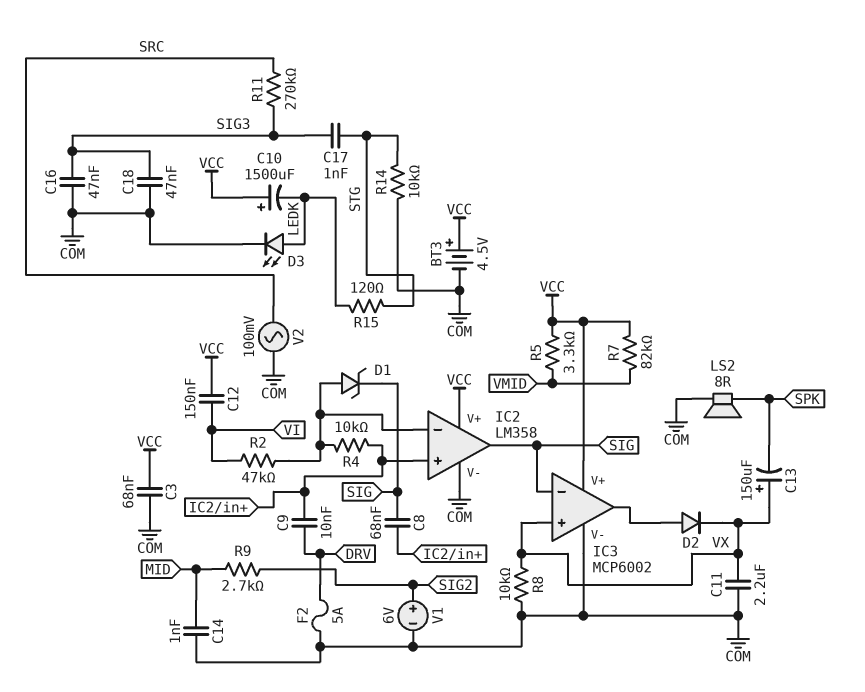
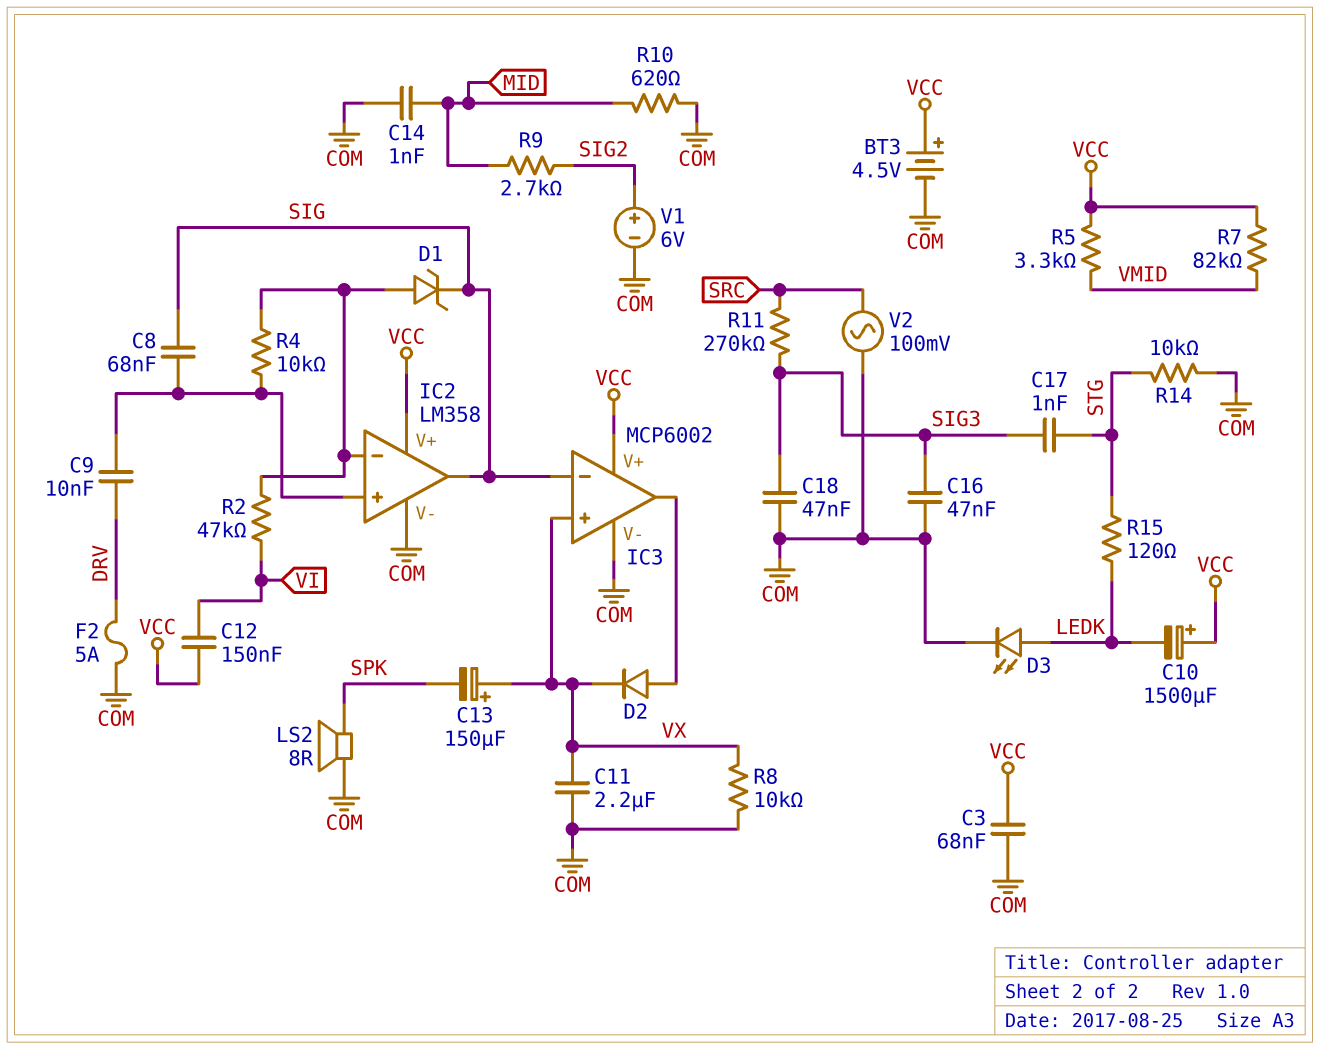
R10: none -> 620 (COM, MID)

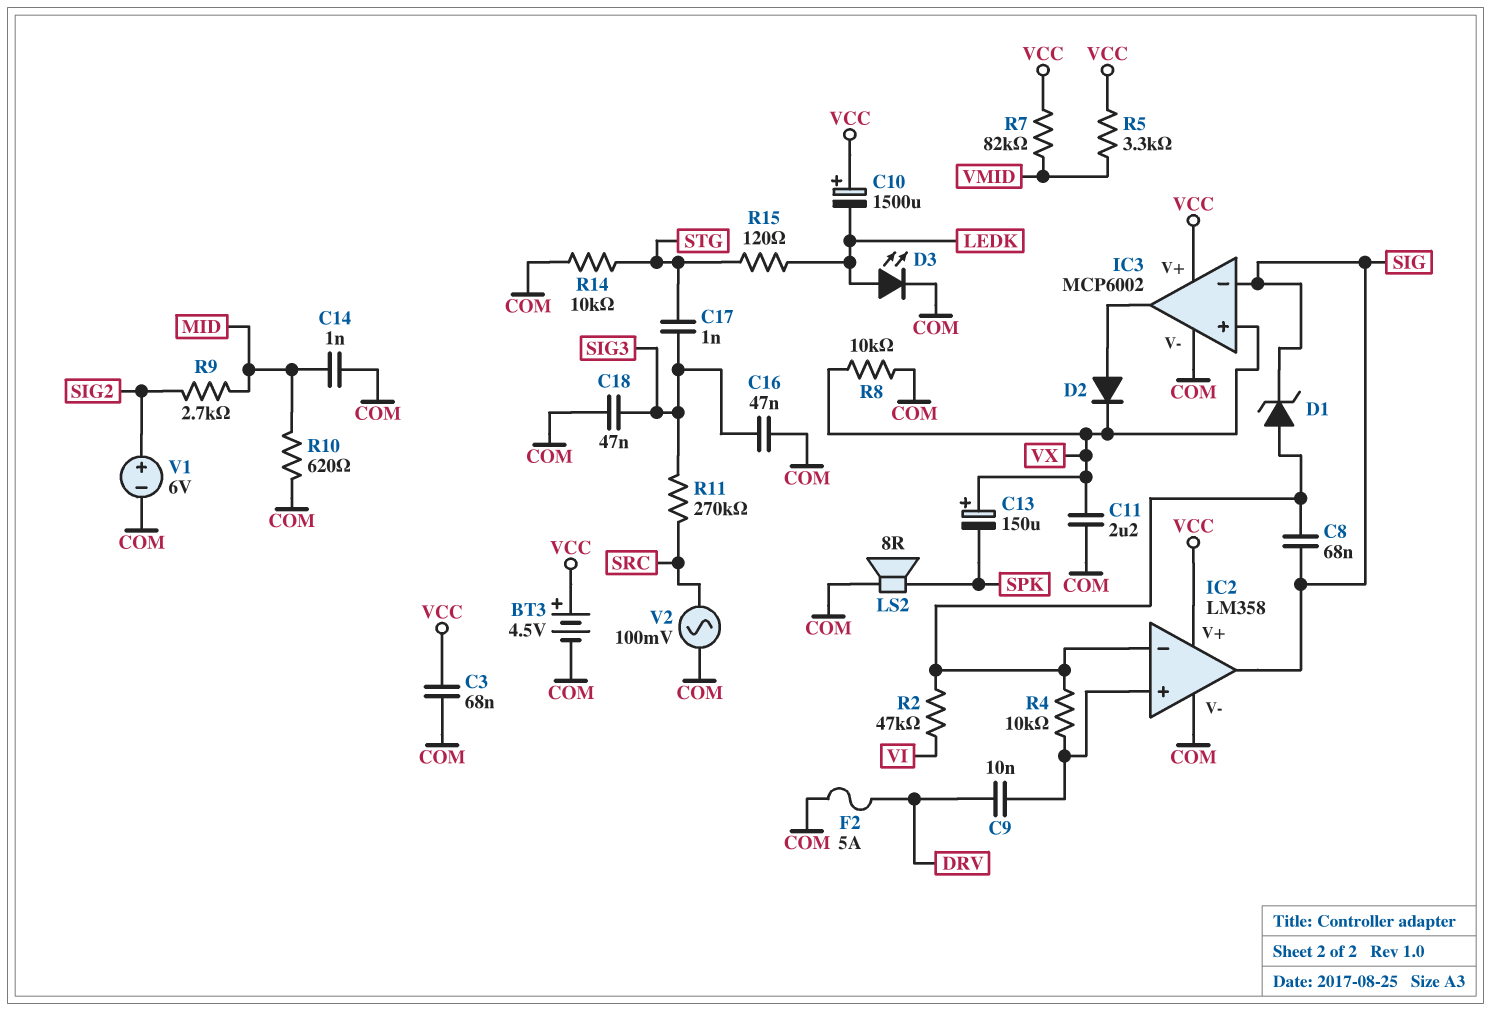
C8: 68nF (IC2/in+, SIG) -> 68nF (IC2/in-, SIG)
C12: 150nF (VCC, VI) -> none

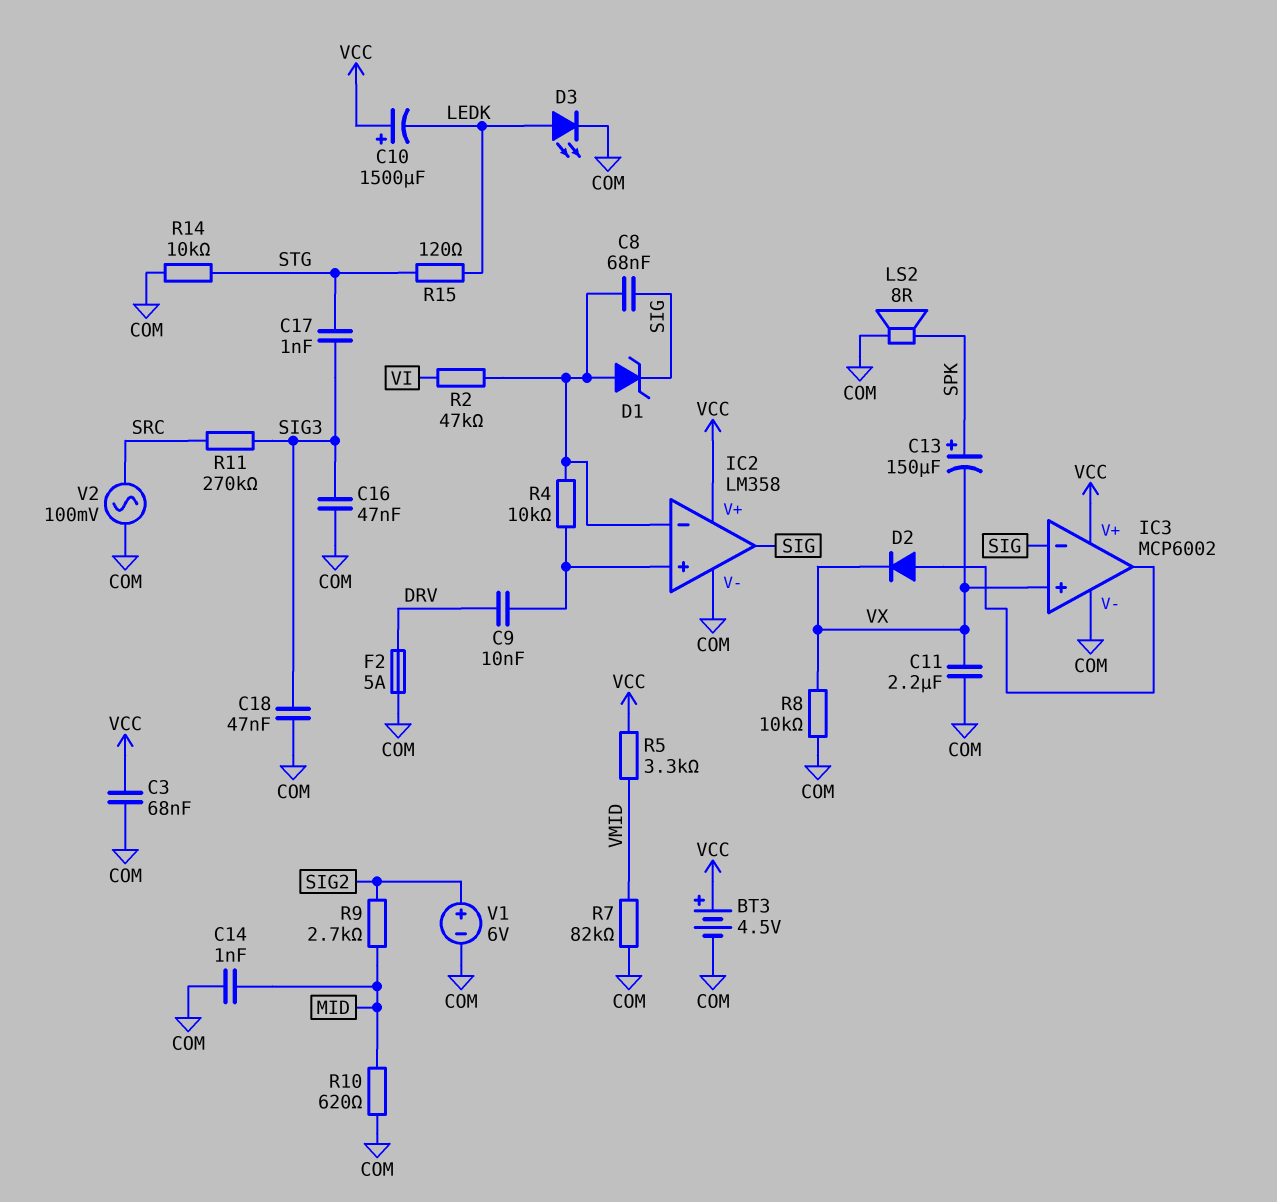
C13: 150uF (plus VX, minus SPK) -> 150uF (plus SPK, minus VX)
R7: 82k (VCC, VMID) -> 82k (COM, VMID)

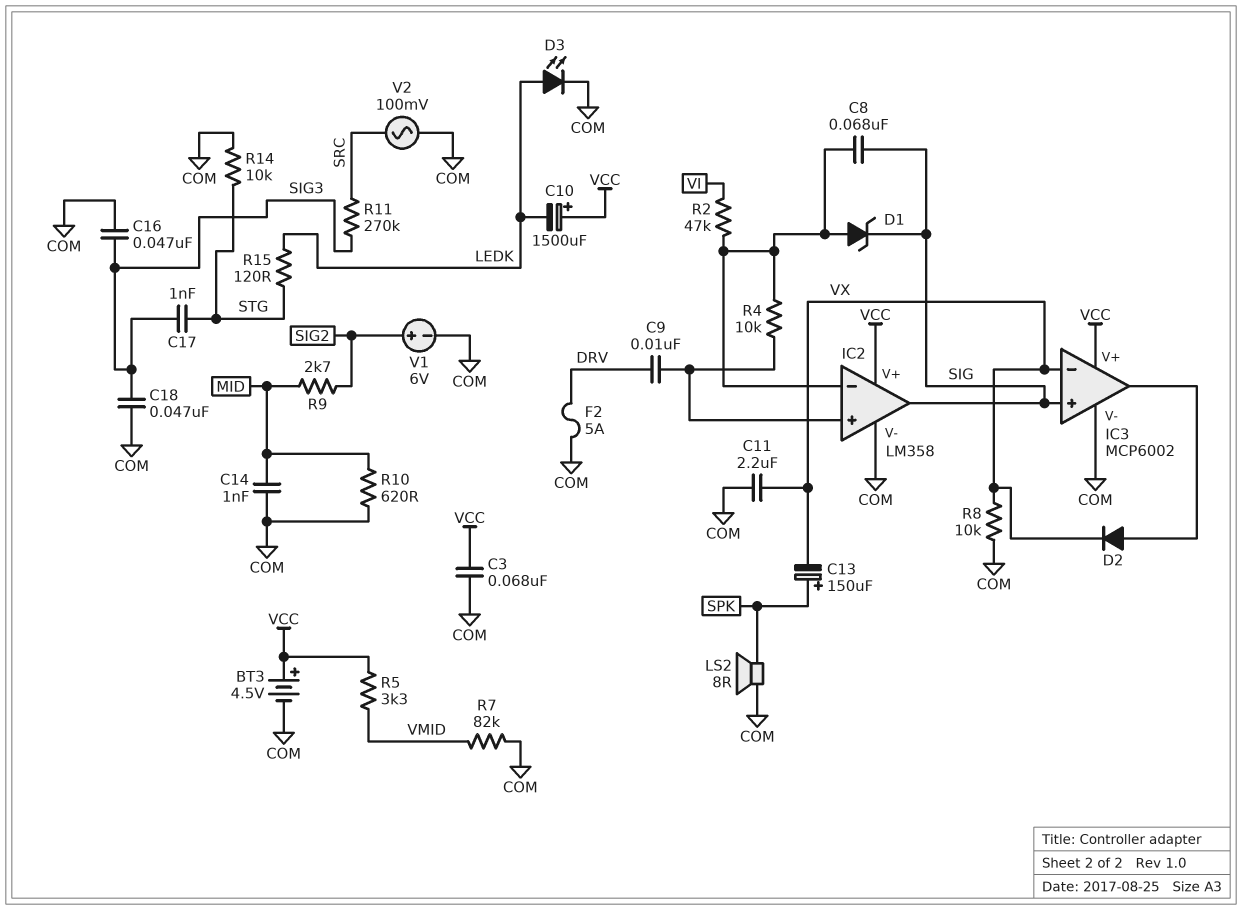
IC3 pin in+: VX -> SIG
IC3 pin in-: SIG -> VX

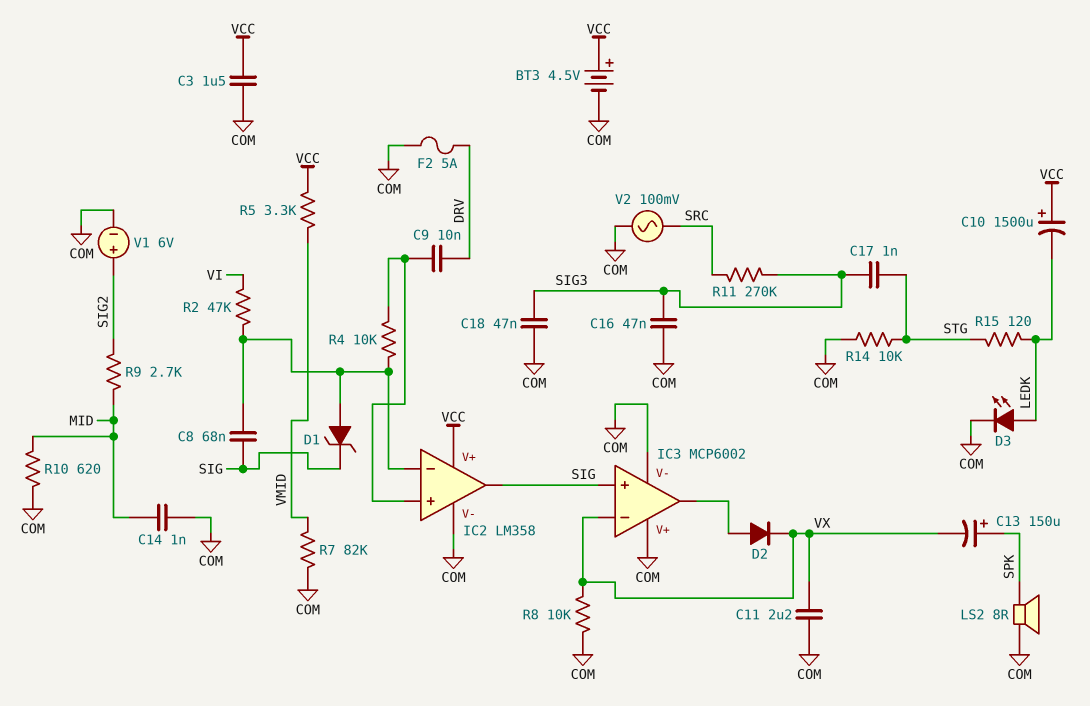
C3: 68nF (COM, VCC) -> 1.5uF (COM, VCC)
IC3 pin V+: VCC -> COM

